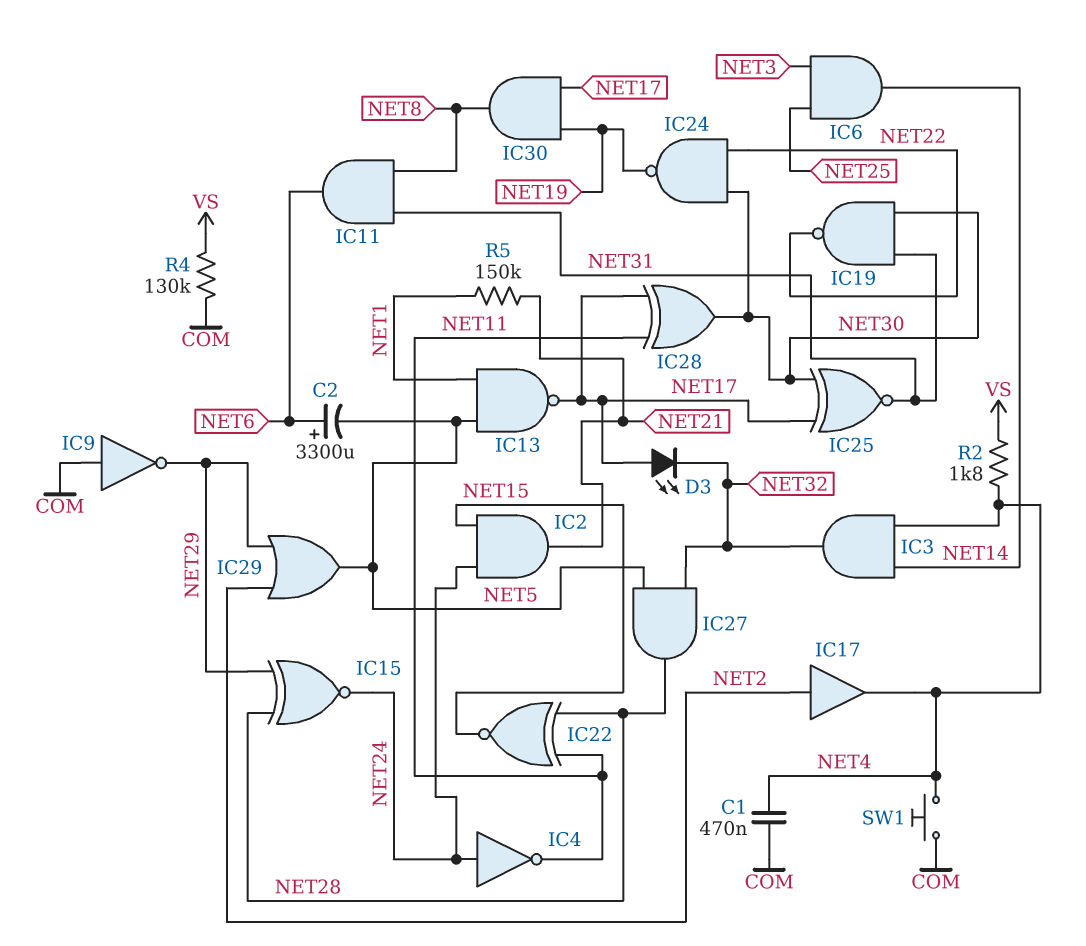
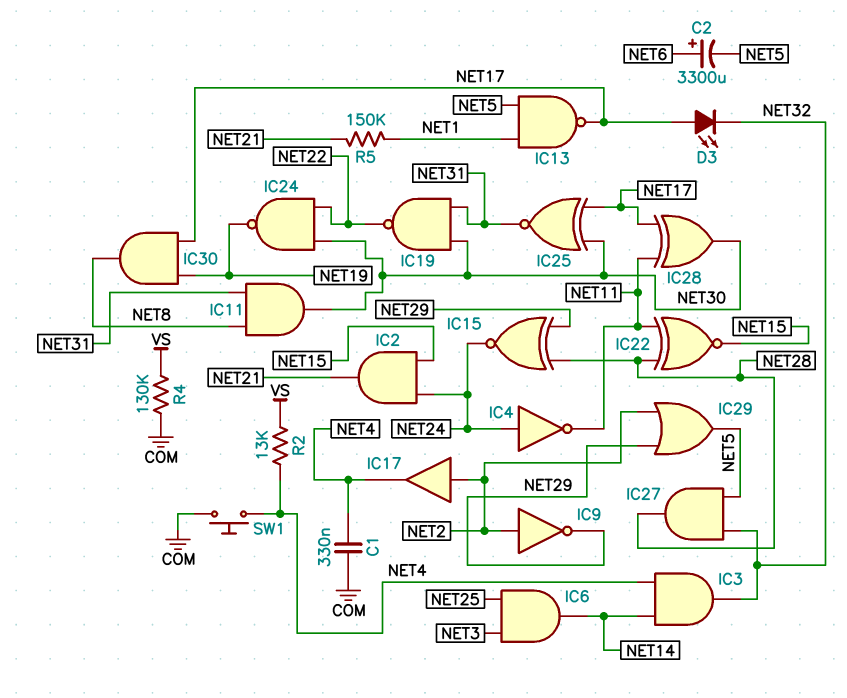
C1: 470nF (COM, NET4) -> 330nF (COM, NET4)
IC9: NOT (in COM, out NET29) -> NOT (in NET2, out NET29)
IC11: AND (in NET8, in NET31, out NET6) -> AND (in NET8, in NET31, out NET30)
R2: 1.8k (NET4, VS) -> 13k (NET4, VS)

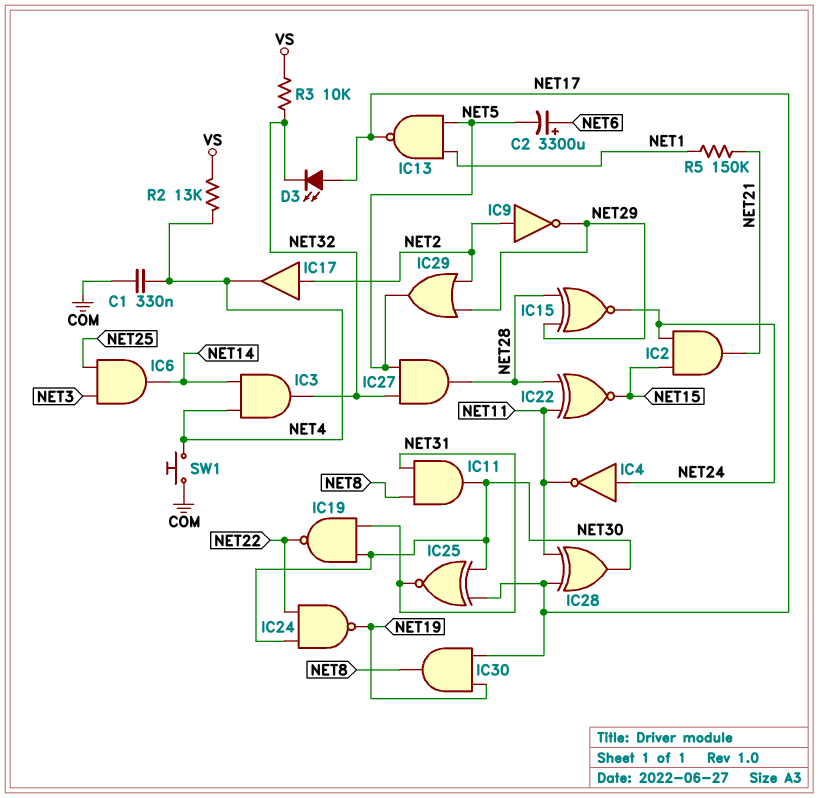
R3: none -> 10k (NET32, VS)
R4: 130k (COM, VS) -> none

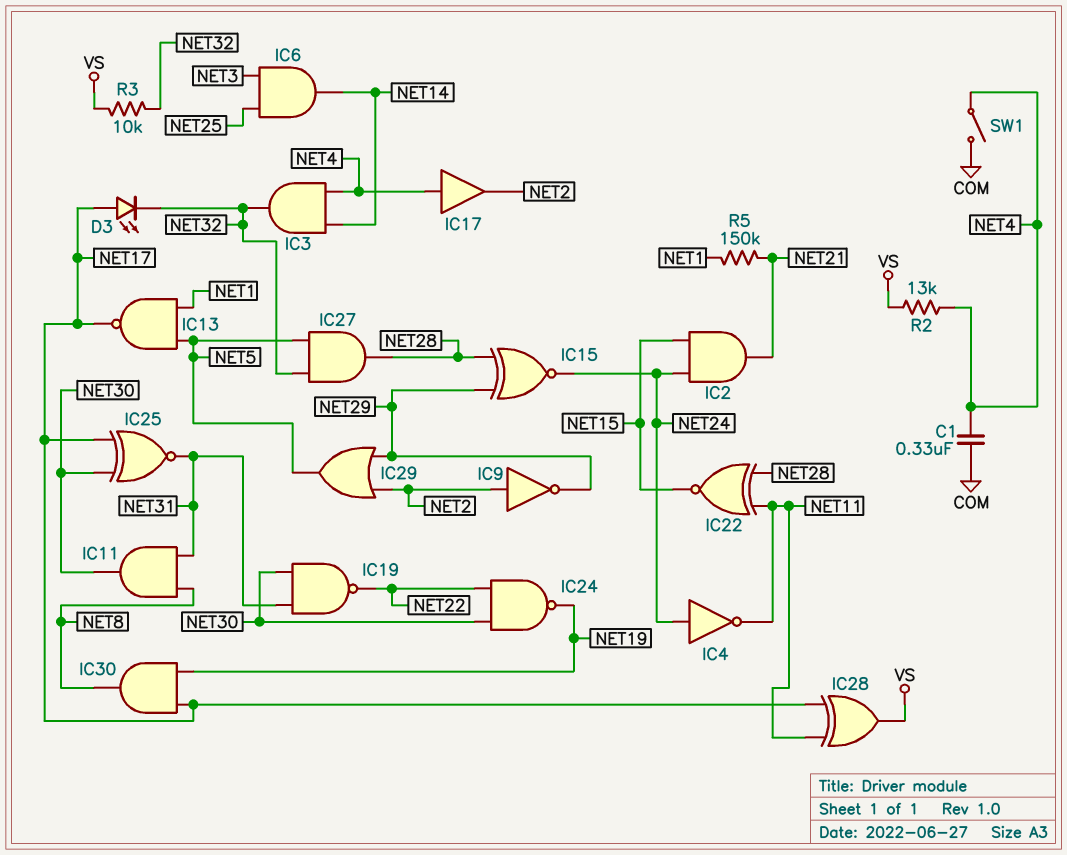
C2: 3300uF (plus NET6, minus NET5) -> none
IC17: buffer (in NET2, out NET4) -> buffer (in NET4, out NET2)
IC28: XOR (in NET11, in NET17, out NET30) -> XOR (in NET11, in NET17, out VS)
SW1: button (COM, NET4) -> switch (COM, NET4)

